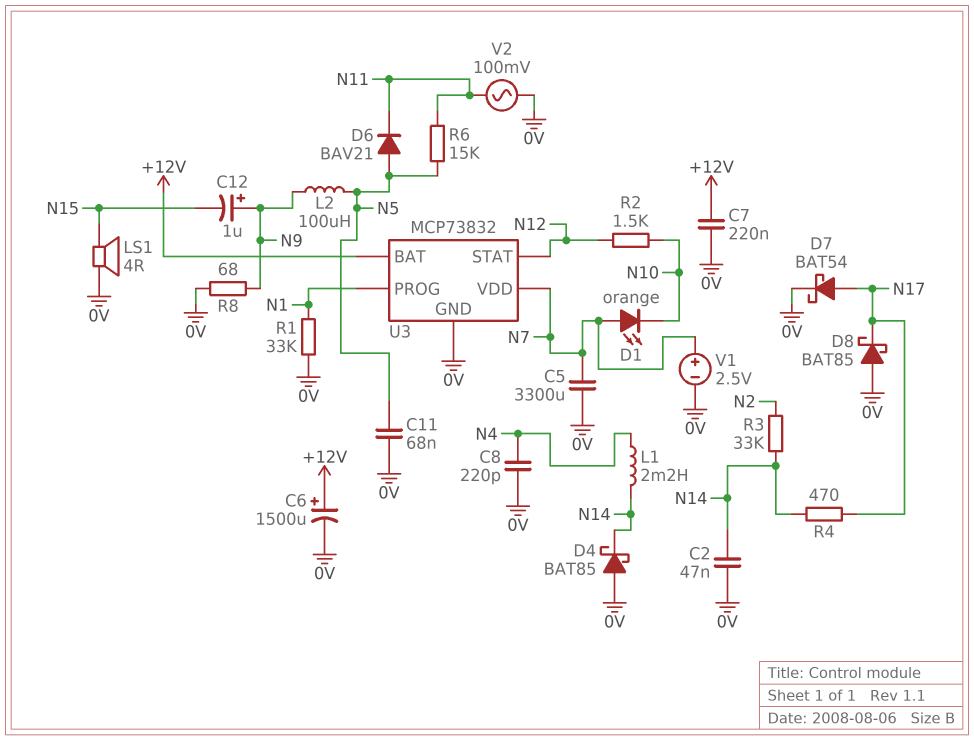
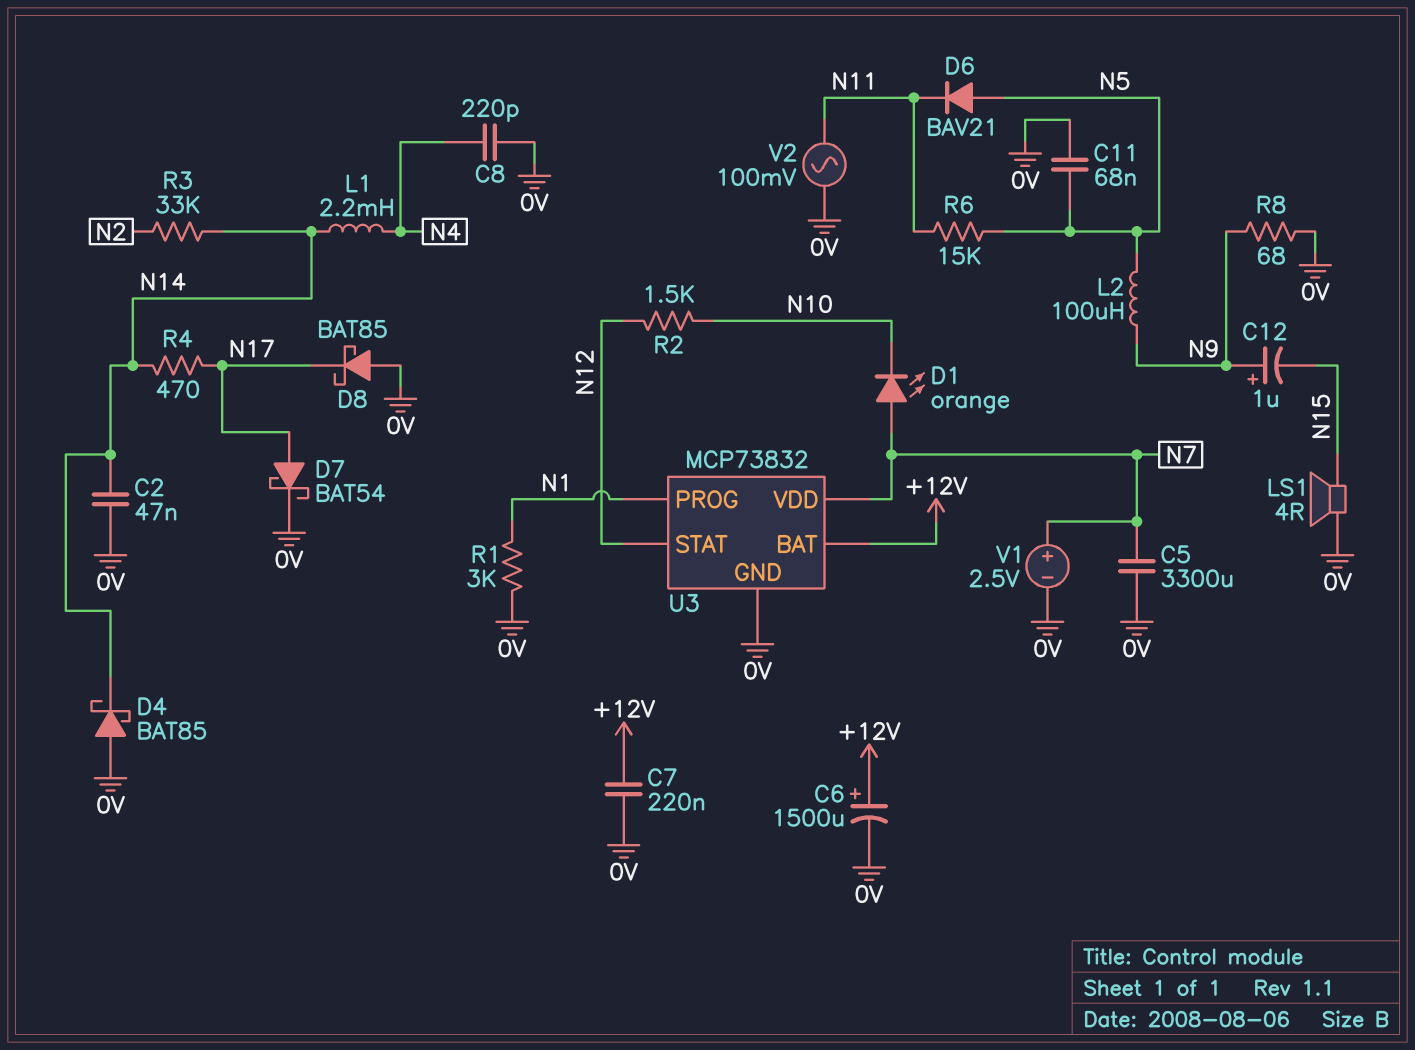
R1: 33k (0V, N1) -> 3k (0V, N1)

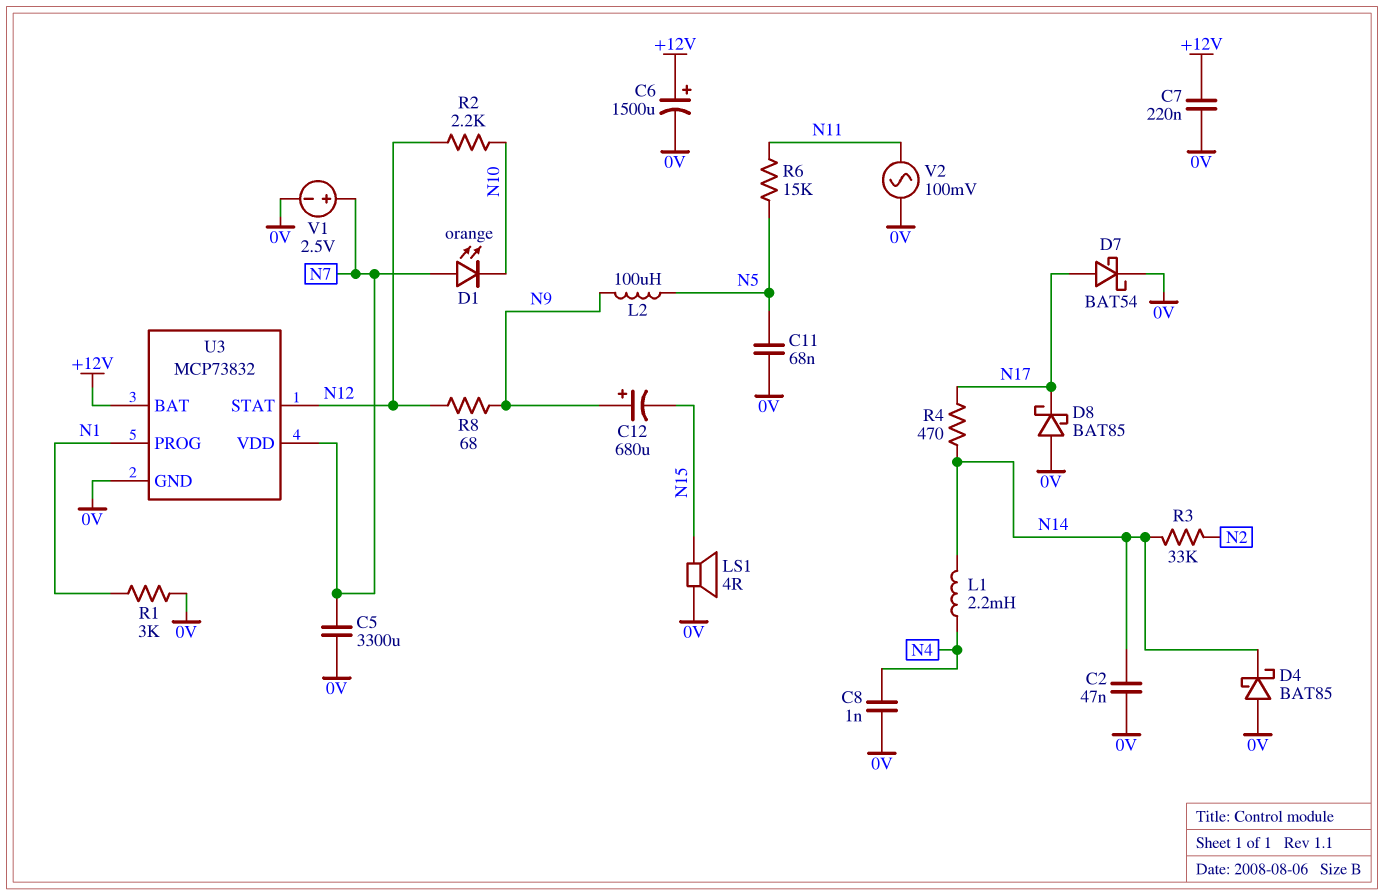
C8: 220pF (0V, N4) -> 1nF (0V, N4)
C12: 1uF (plus N9, minus N15) -> 680uF (plus N9, minus N15)
D6: diode BAV21 (A N5, K N11) -> none
R2: 1.5k (N10, N12) -> 2.2k (N10, N12)
R8: 68 (0V, N9) -> 68 (N9, N12)

